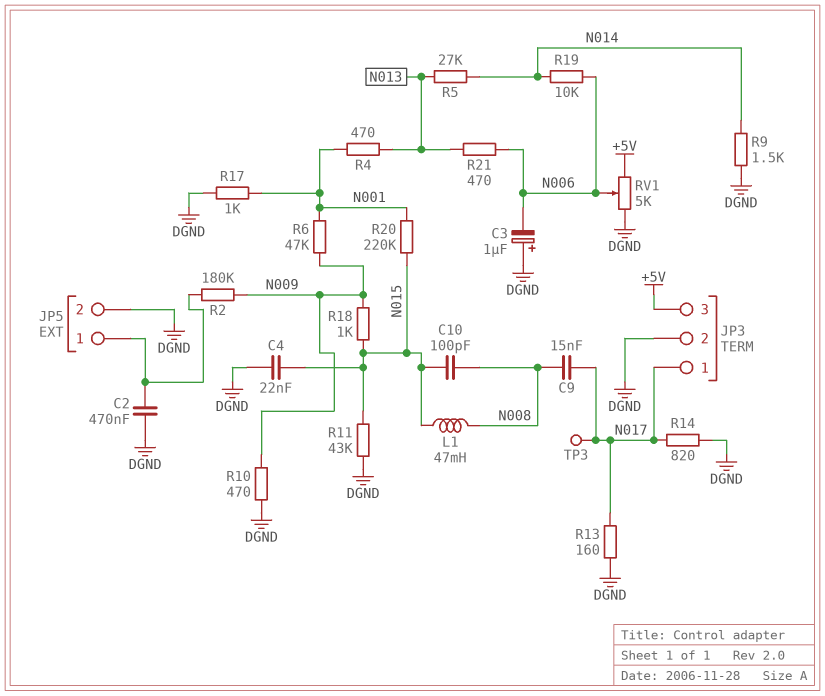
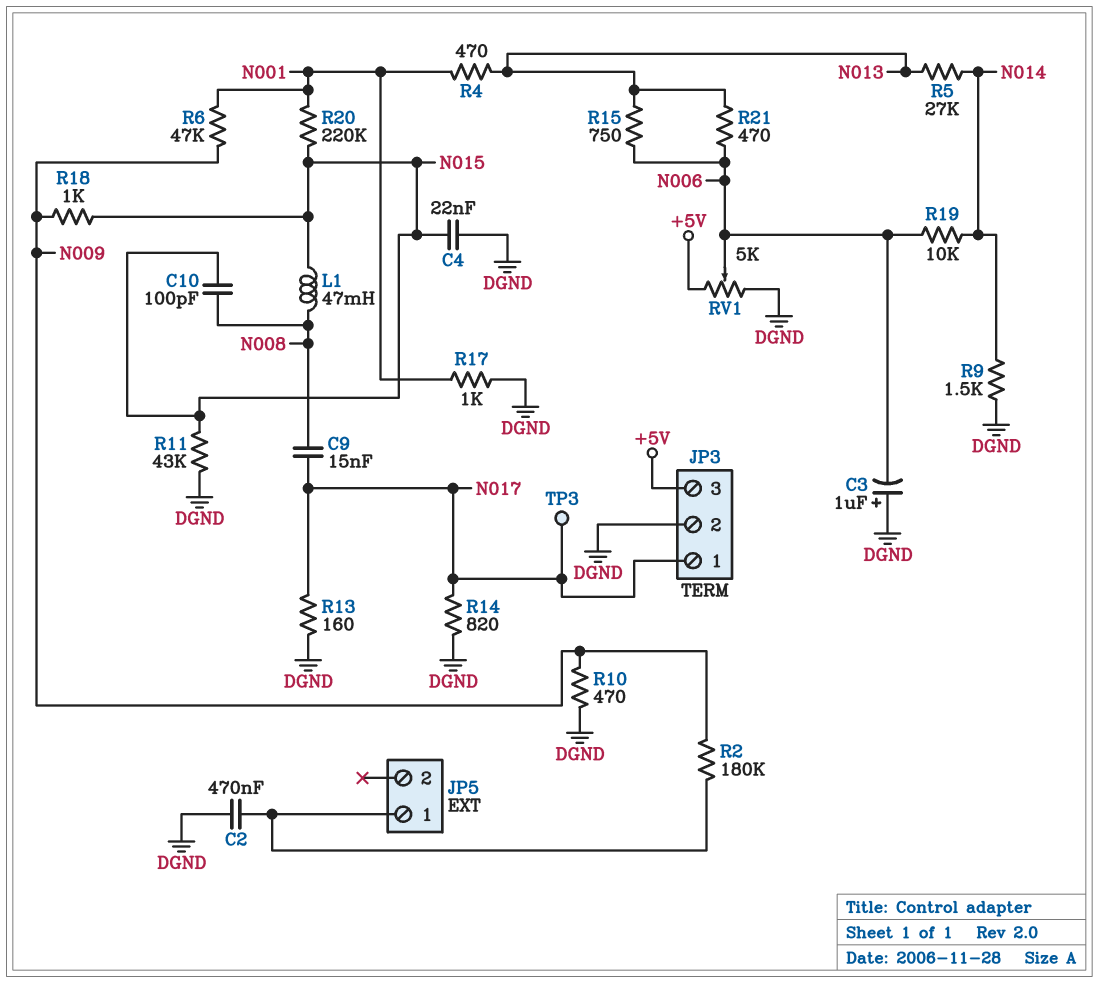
JP5 pin 2: DGND -> none
R15: none -> 750 (N006, N013)

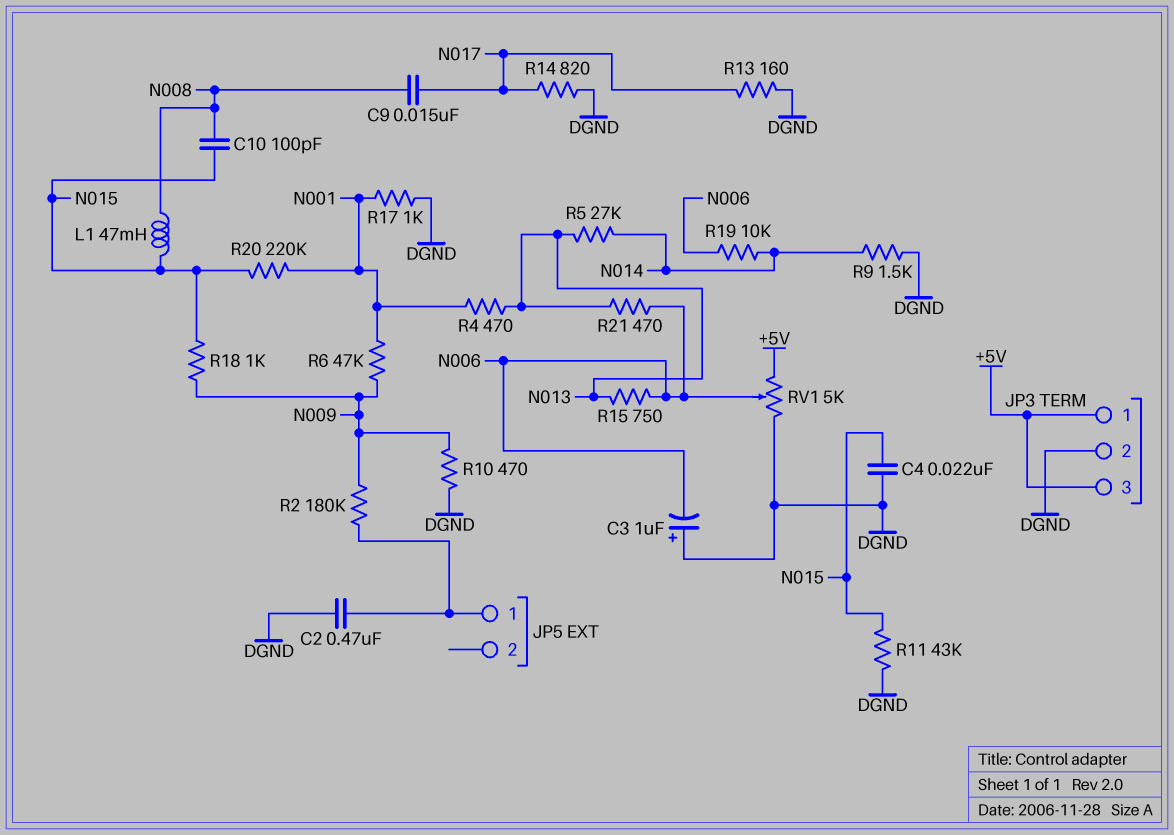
JP3 pin 1: N017 -> +5V
TP3: test point (N017) -> none

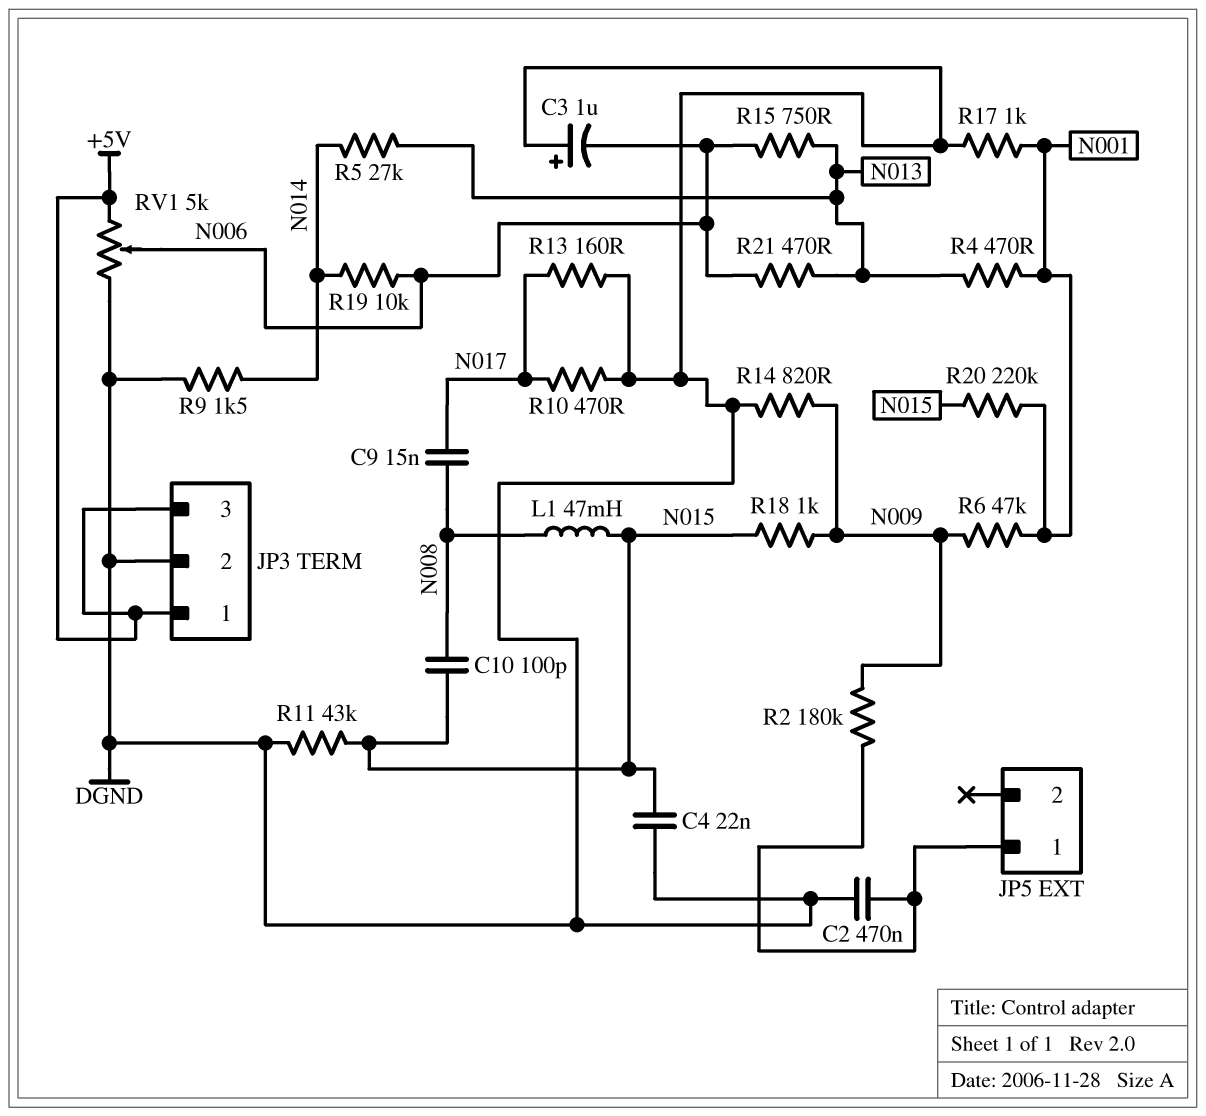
R10: 470 (DGND, N009) -> 470 (DGND, N017)
R14: 820 (DGND, N017) -> 820 (DGND, N009)

